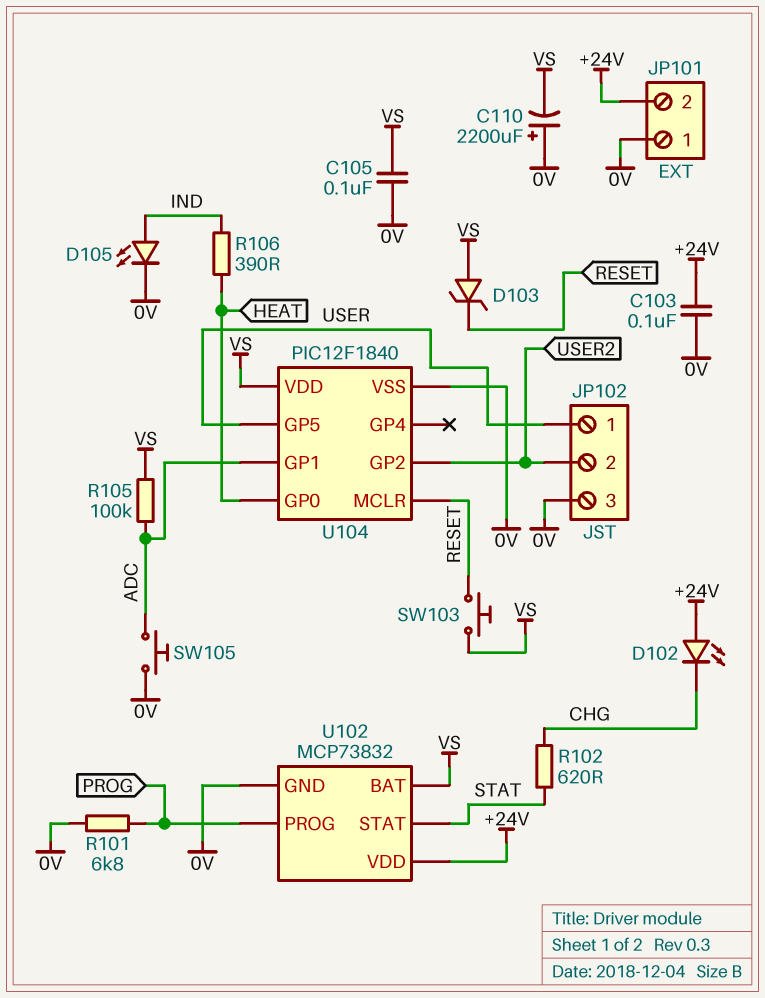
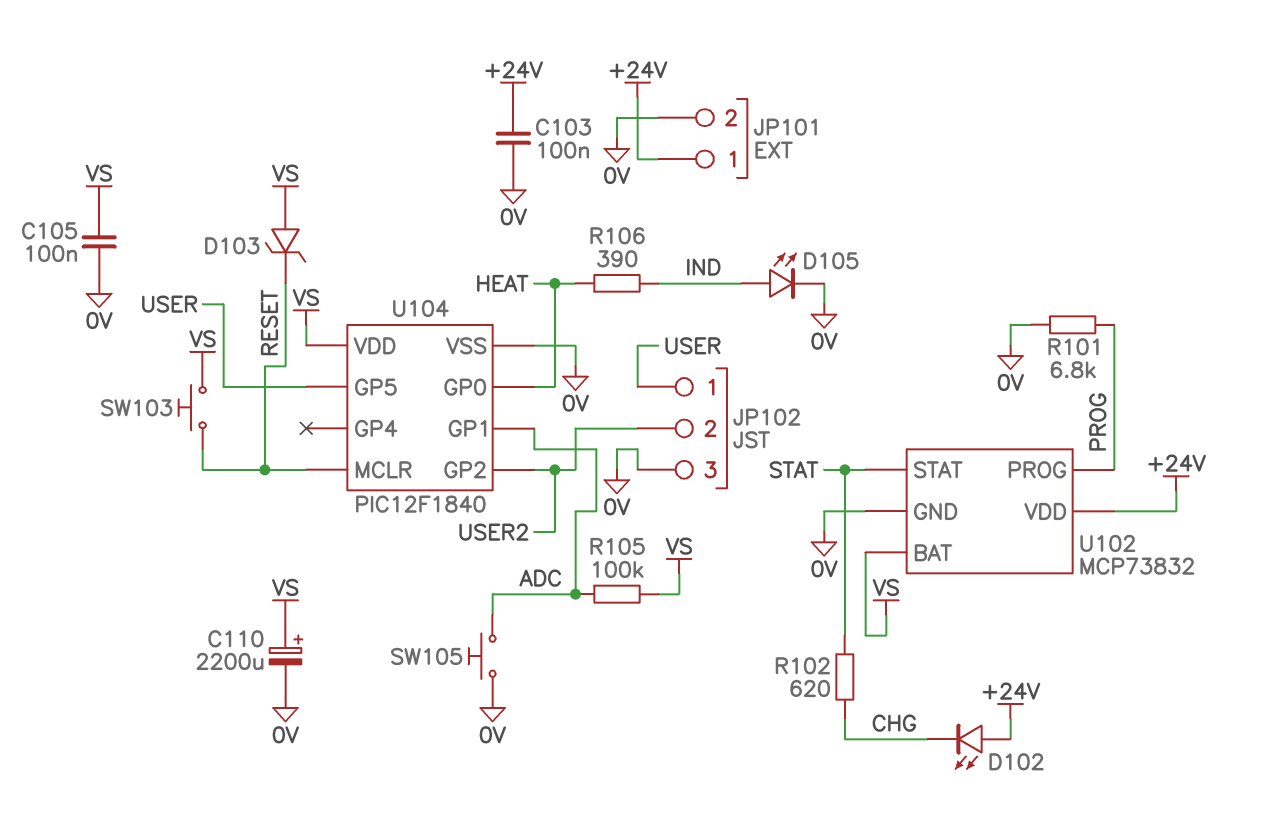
C110: 2200uF (plus 0V, minus VS) -> 2200uF (plus VS, minus 0V)
JP101 pin 1: 0V -> +24V
JP101 pin 2: +24V -> 0V

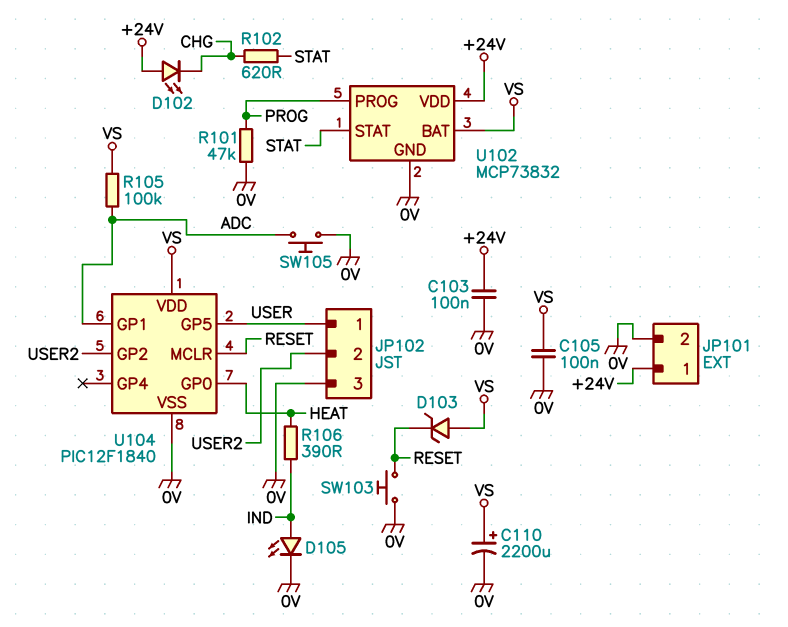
R101: 6.8k (0V, PROG) -> 47k (0V, PROG)
SW103: button (RESET, VS) -> button (0V, RESET)

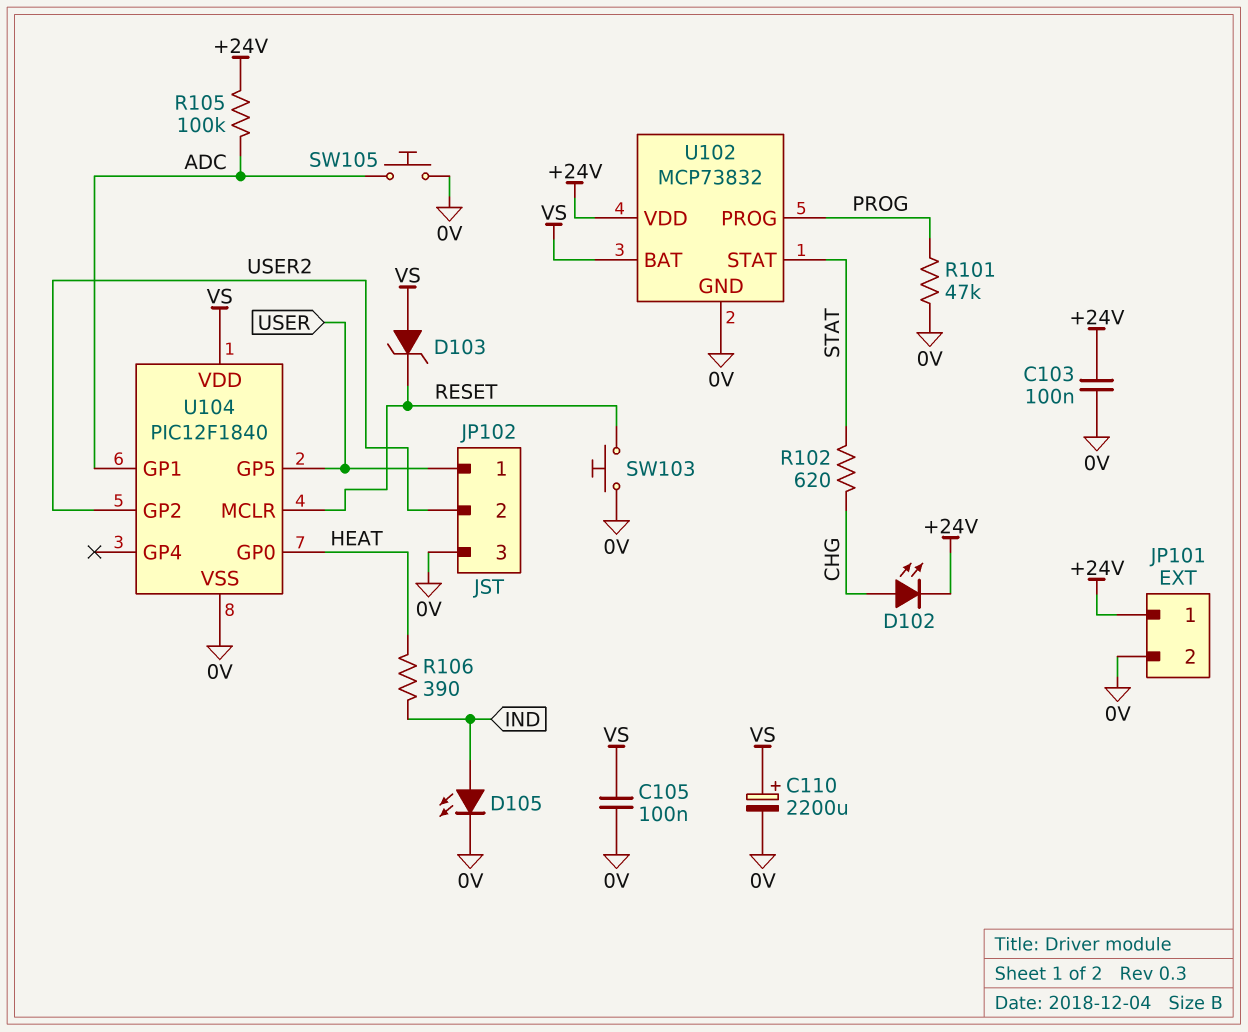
D102: LED (A +24V, K CHG) -> LED (A CHG, K +24V)
R105: 100k (ADC, VS) -> 100k (+24V, ADC)

